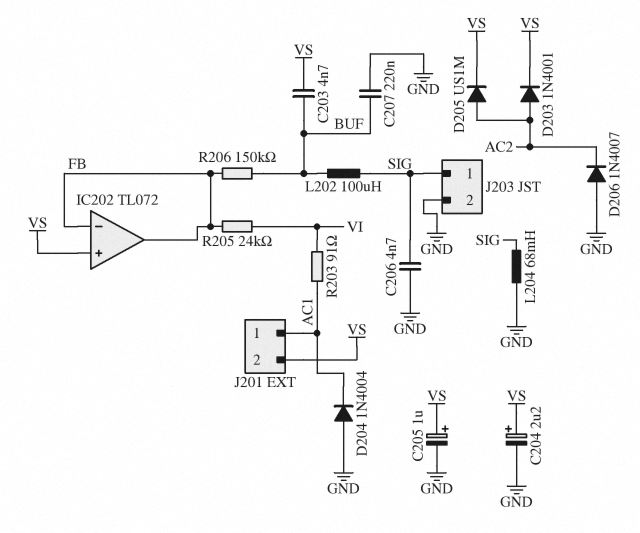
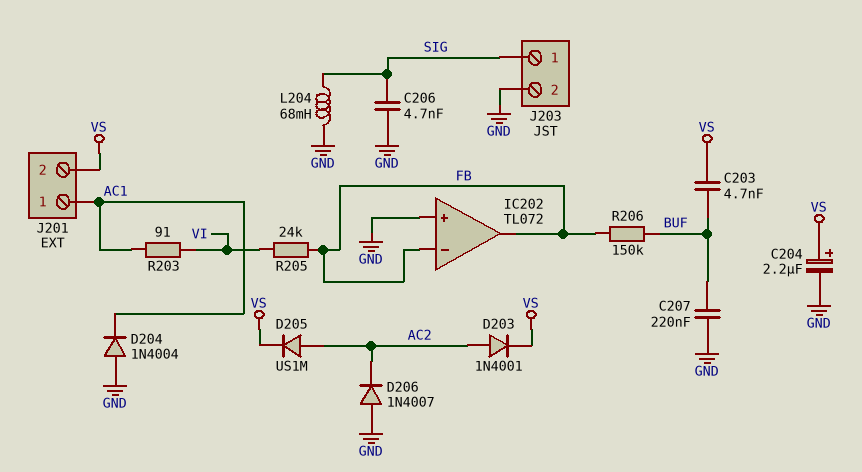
C205: 1uF (plus VS, minus GND) -> none
IC202 pin in+: VS -> GND
L202: 100uH (BUF, SIG) -> none

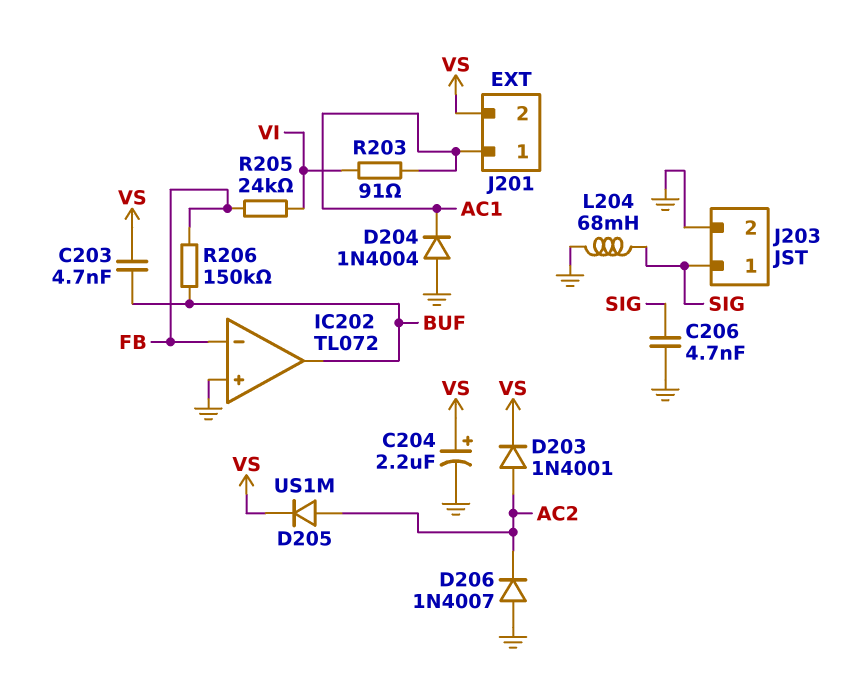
C207: 220nF (BUF, GND) -> none
IC202 pin out: FB -> BUF

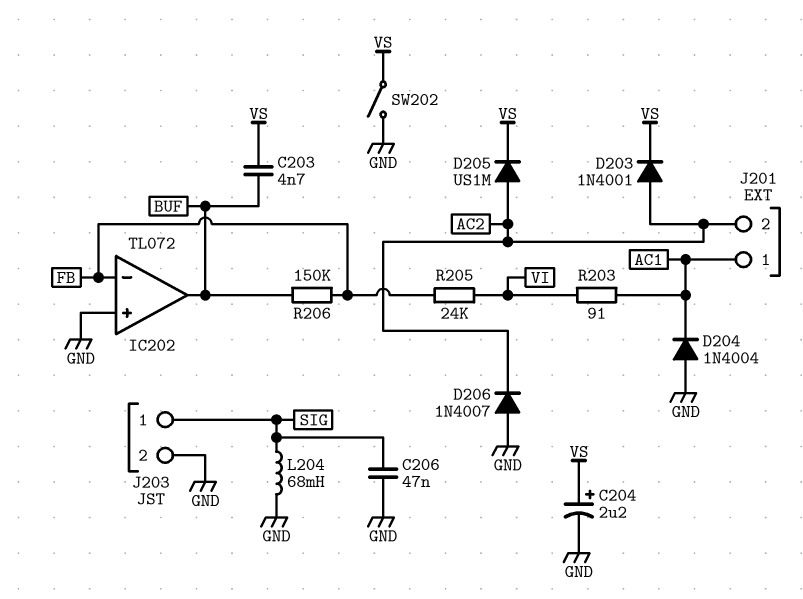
C206: 4.7nF (GND, SIG) -> 47nF (GND, SIG)
J201 pin 2: VS -> AC2
SW202: none -> switch (GND, VS)

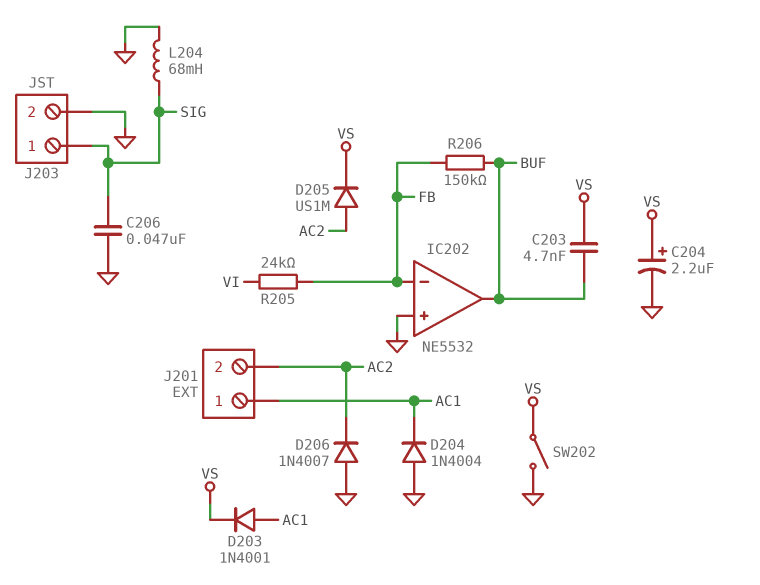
D203: diode 1N4001 (A AC2, K VS) -> diode 1N4001 (A AC1, K VS)
IC202: TL072 -> NE5532
R203: 91 (AC1, VI) -> none

